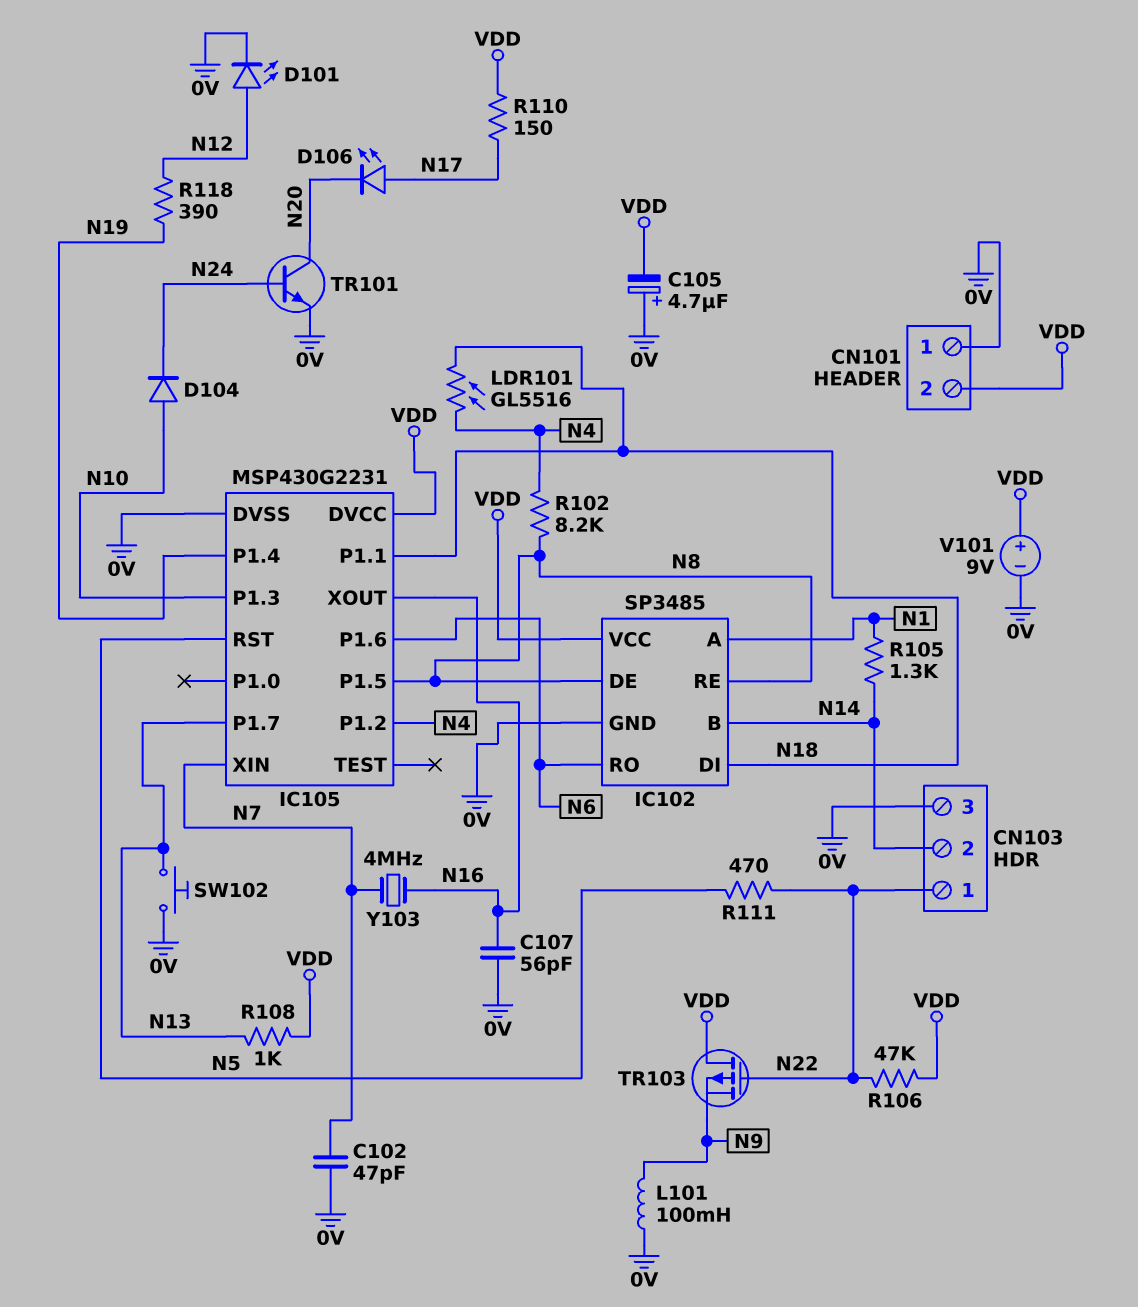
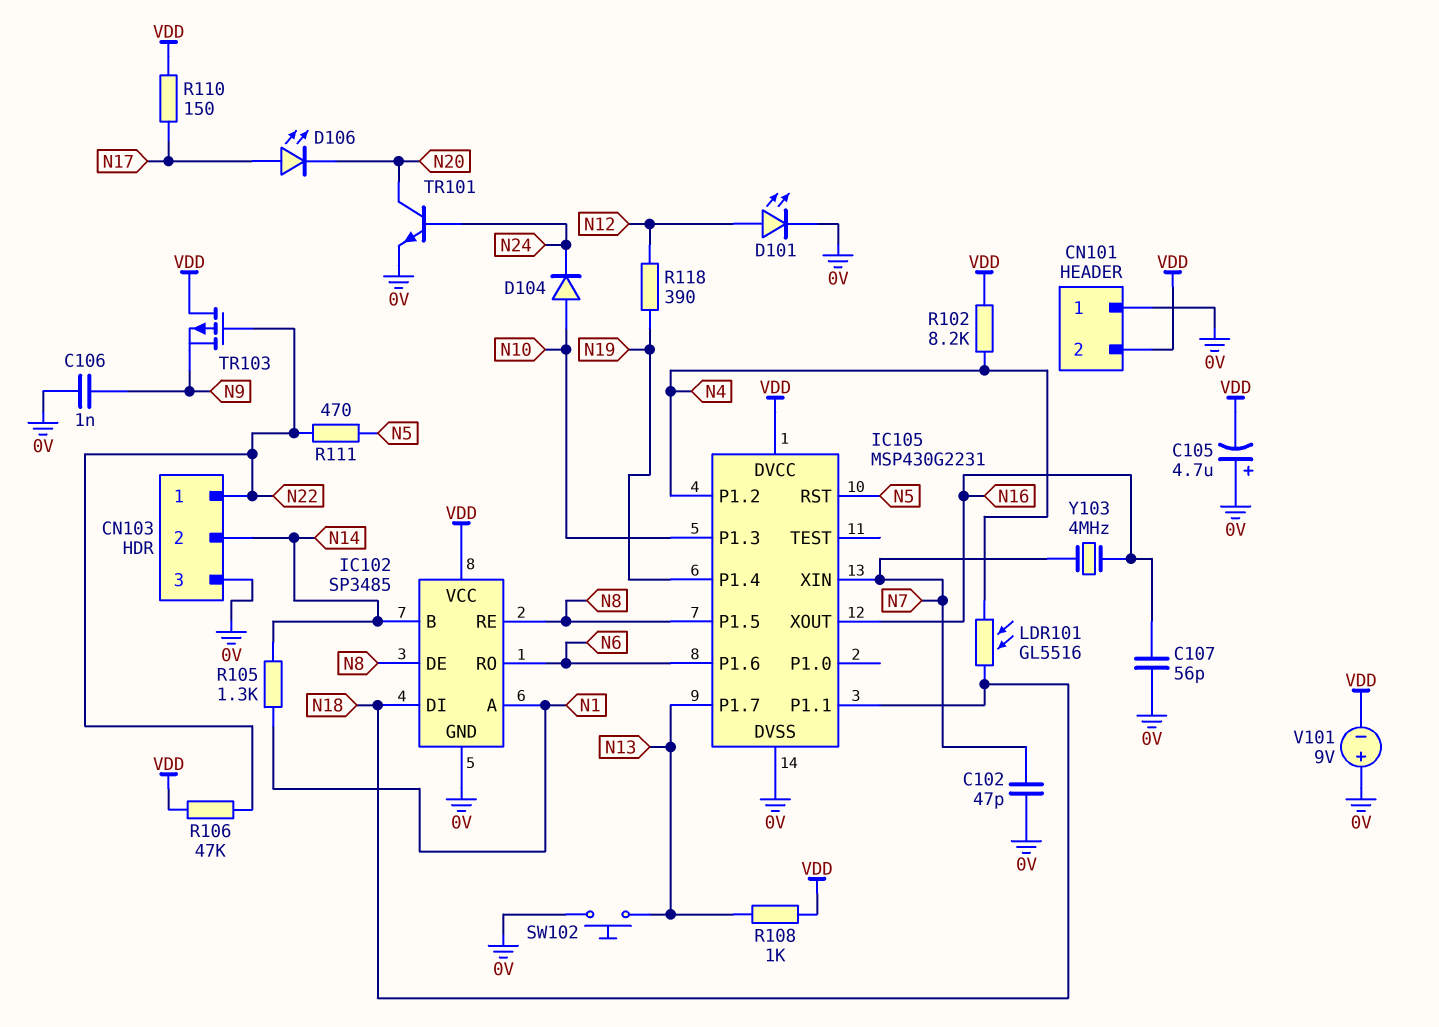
C106: none -> 1nF (0V, N9)
L101: 100mH (0V, N9) -> none
R102: 8.2k (N4, N8) -> 8.2k (N4, VDD)
V101: 9V (plus VDD, minus 0V) -> 9V (plus 0V, minus VDD)

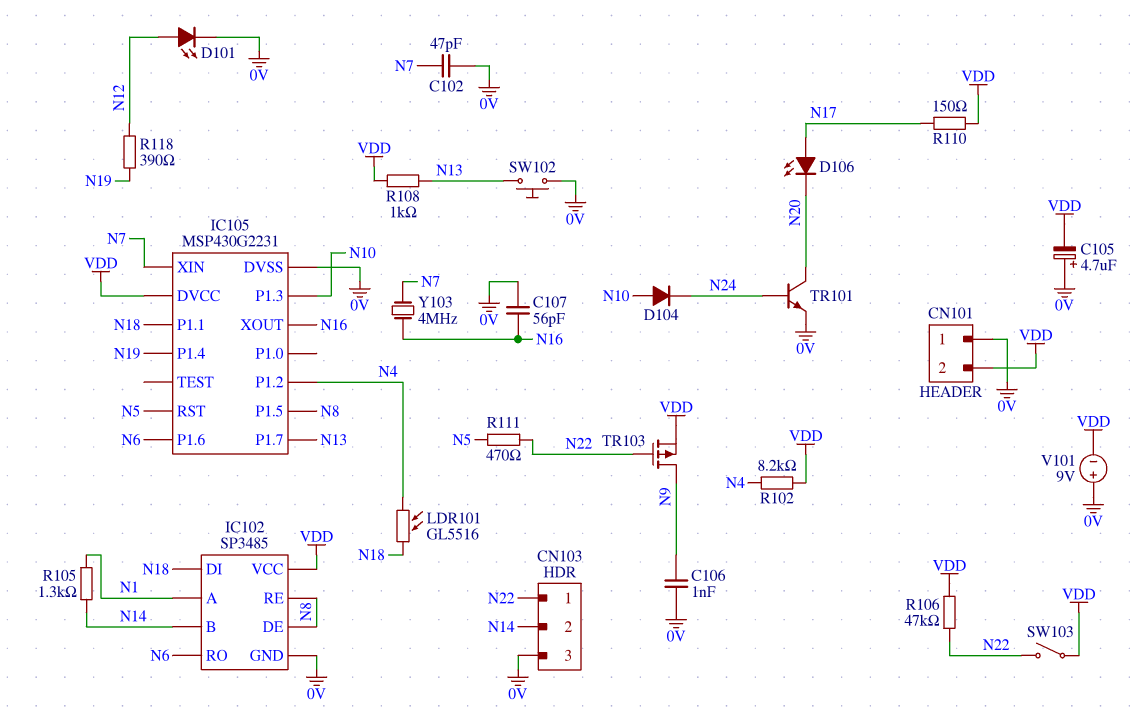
SW103: none -> switch (N22, VDD)
TR103: PMOS (G N22, D VDD, S N9) -> PMOS (G N22, D N9, S VDD)

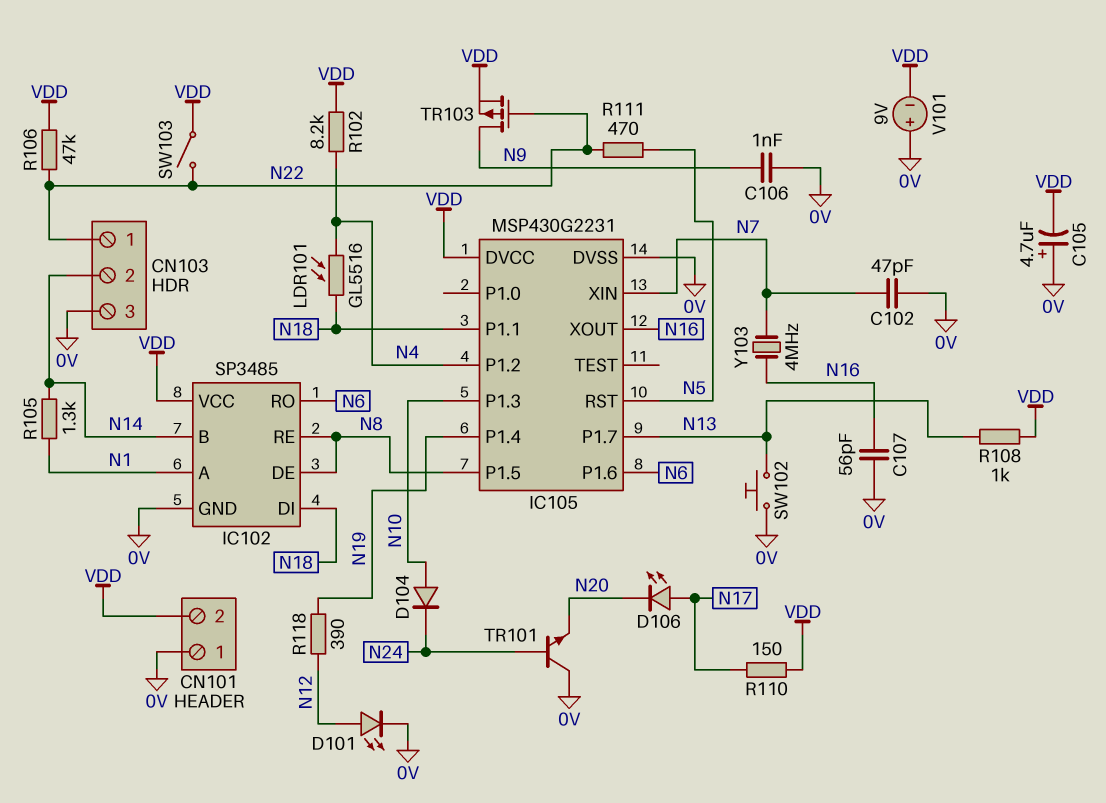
TR101: NPN (B N24, C N20, E 0V) -> NPN (B N24, C 0V, E N20)

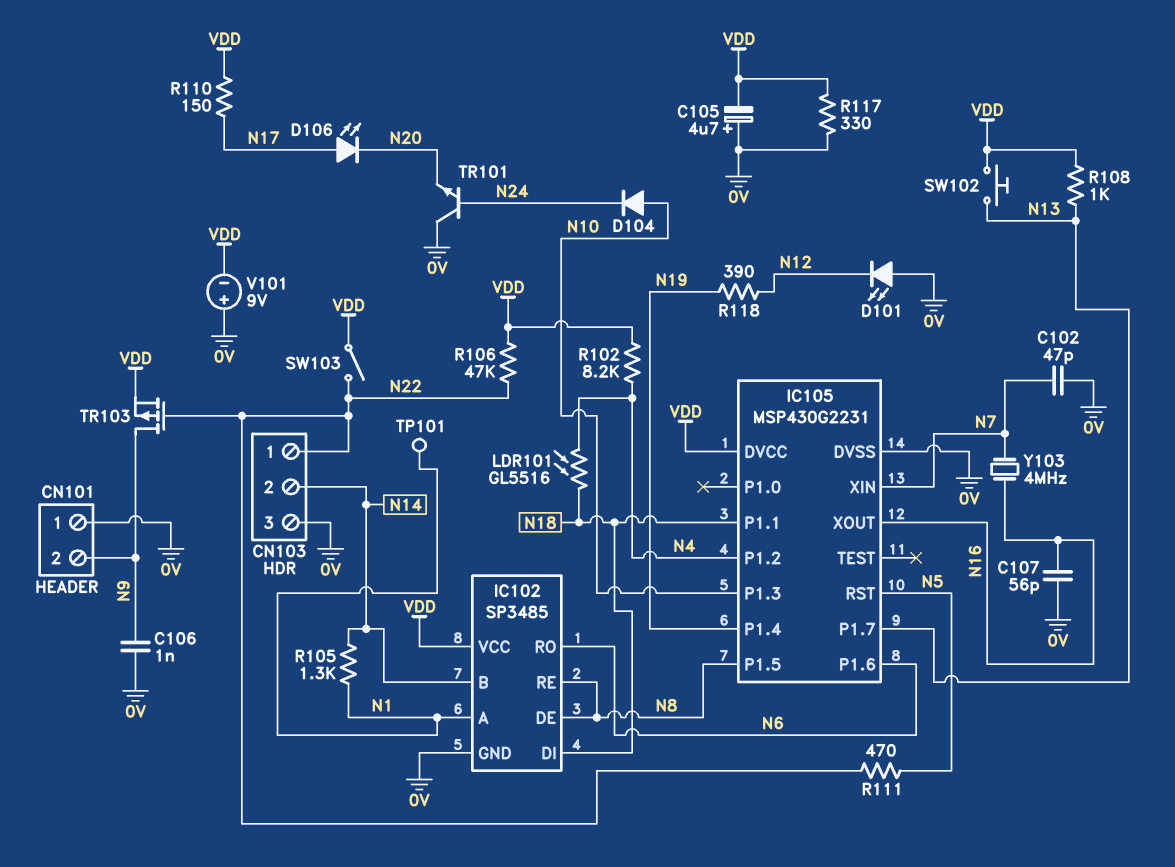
CN101 pin 2: VDD -> N9
D101: LED (A N12, K 0V) -> LED (A 0V, K N12)
R117: none -> 330 (0V, VDD)
SW102: button (0V, N13) -> button (N13, VDD)
TP101: none -> test point (N1)

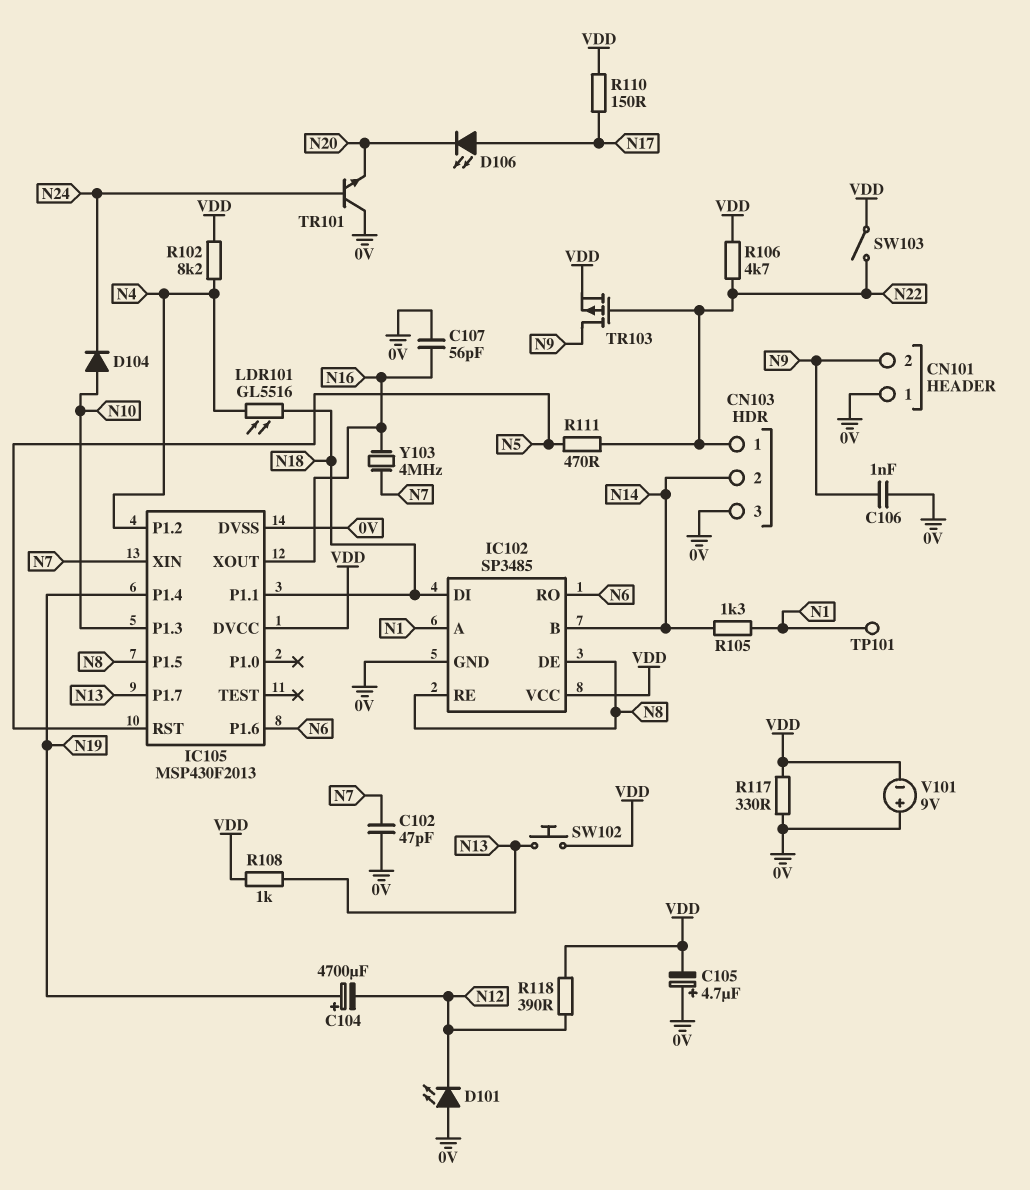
C104: none -> 4700uF (plus N19, minus N12)
IC105: MSP430G2231 -> MSP430F2013
R106: 47k (N22, VDD) -> 4.7k (N22, VDD)
R118: 390 (N12, N19) -> 390 (N12, VDD)

